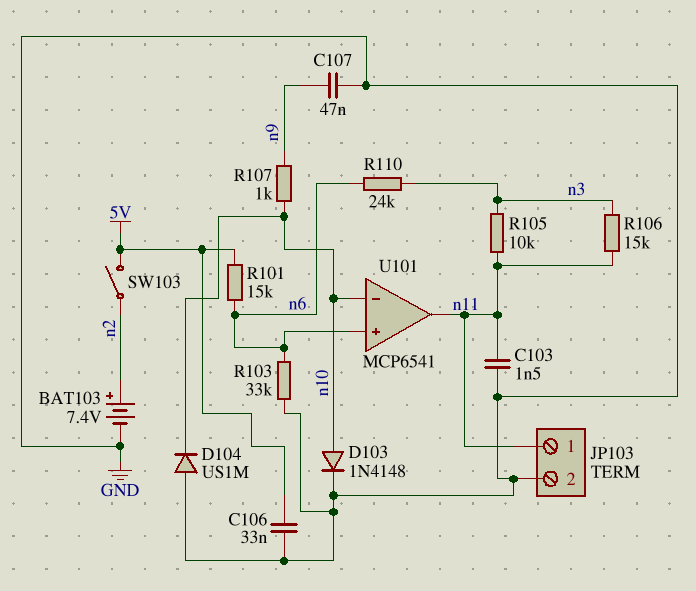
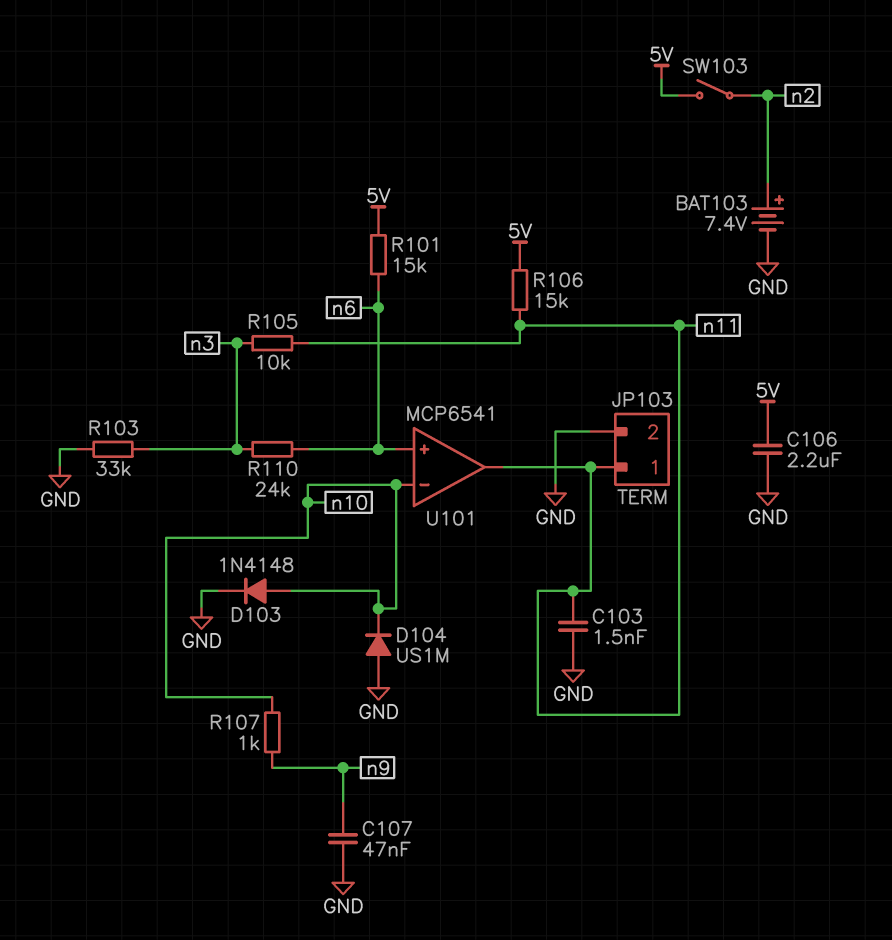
C106: 33nF (5V, GND) -> 2.2uF (5V, GND)
R103: 33k (GND, n6) -> 33k (GND, n3)
R106: 15k (n3, n11) -> 15k (5V, n11)

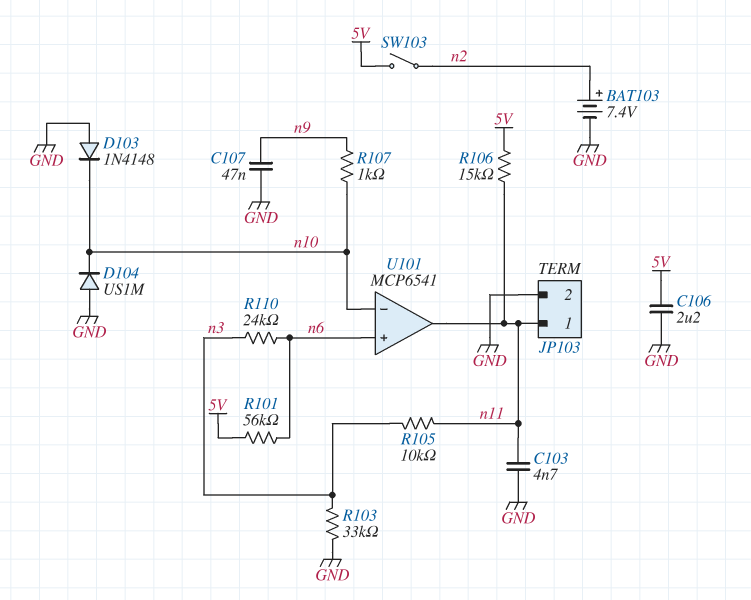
C103: 1.5nF (GND, n11) -> 4.7nF (GND, n11)
D103: diode 1N4148 (A n10, K GND) -> diode 1N4148 (A GND, K n10)
R101: 15k (5V, n6) -> 56k (5V, n6)

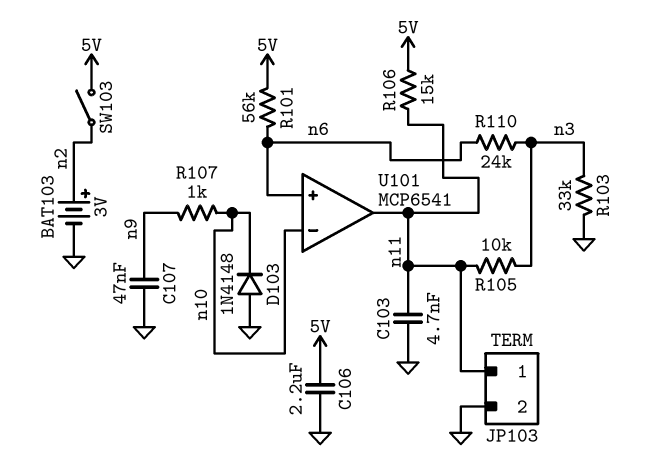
BAT103: 7.4V (plus n2, minus GND) -> 3V (plus n2, minus GND)
D104: diode US1M (A GND, K n10) -> none

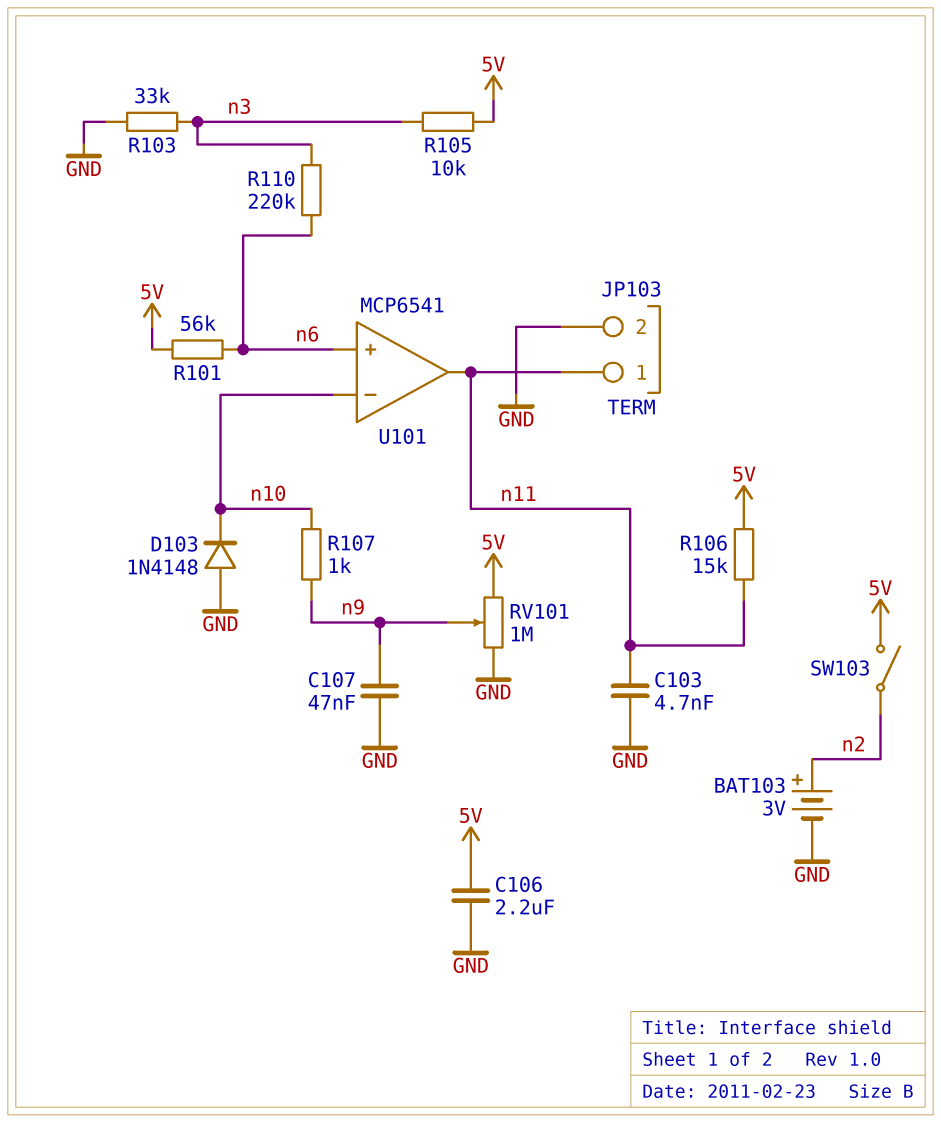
R105: 10k (n3, n11) -> 10k (5V, n3)
R110: 24k (n3, n6) -> 220k (n3, n6)
RV101: none -> 1M (5V, GND, wiper n9)

